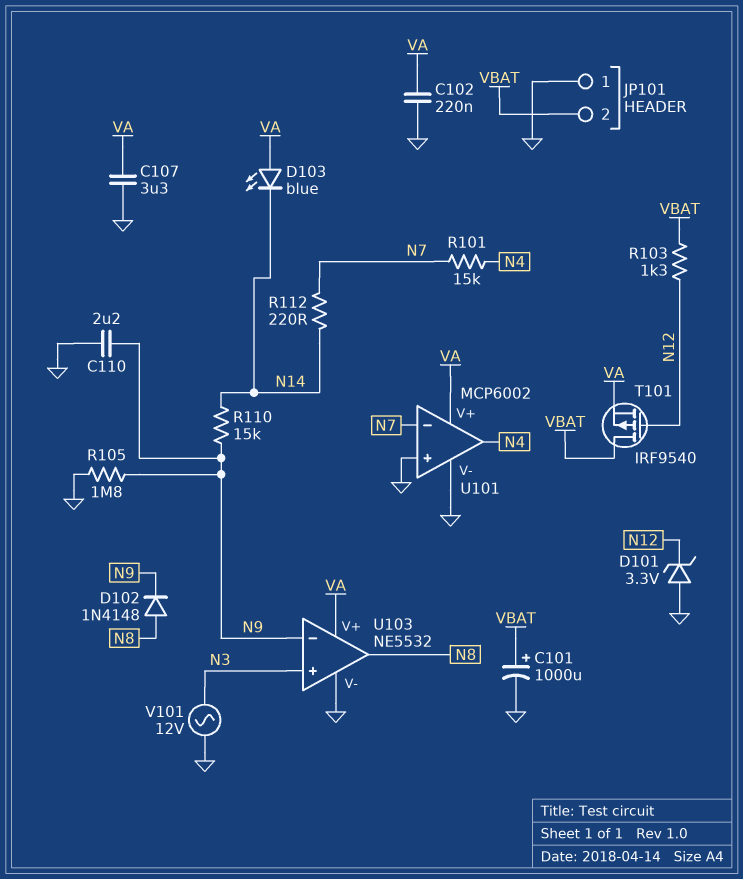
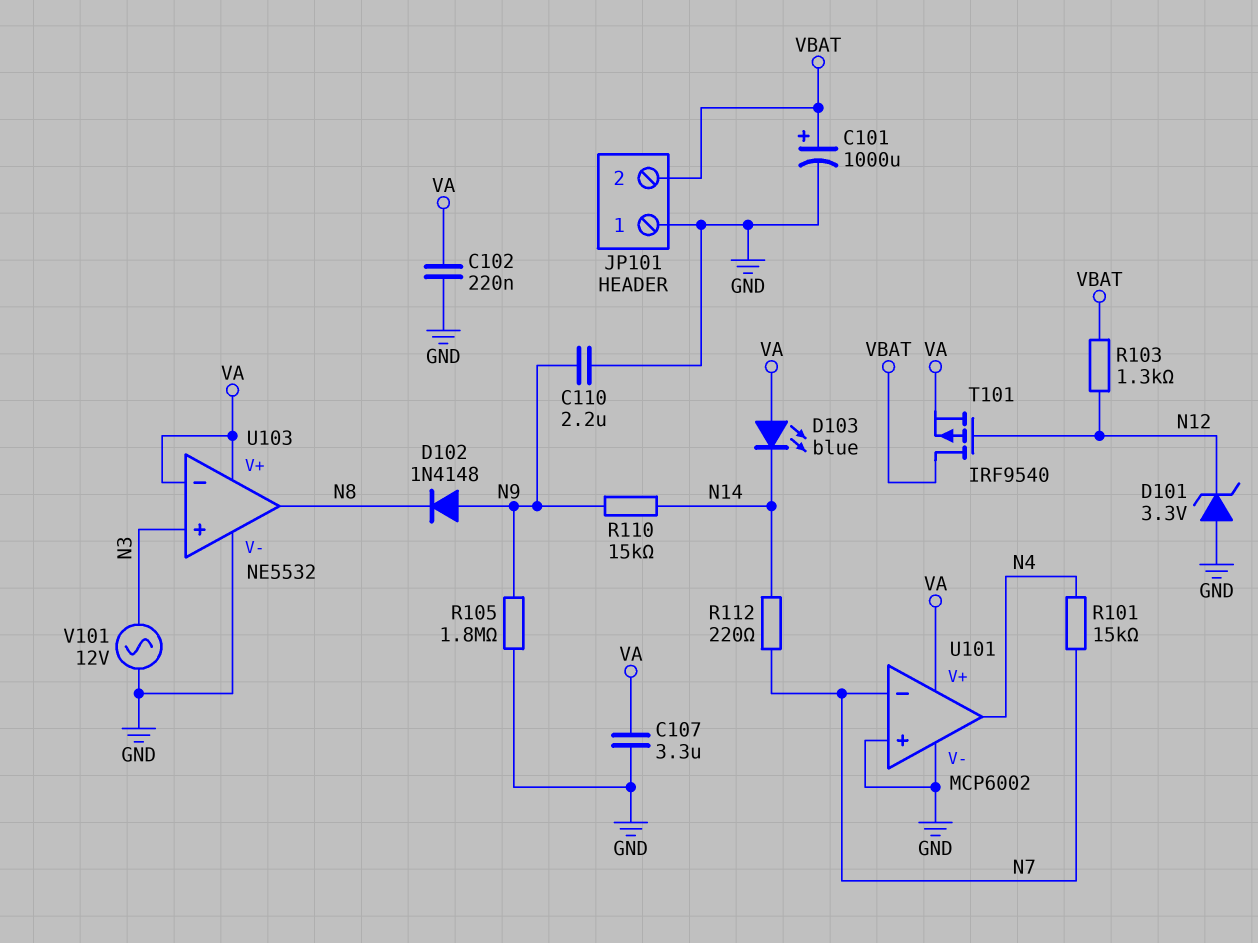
D102: diode 1N4148 (A N8, K N9) -> diode 1N4148 (A N9, K N8)
U103 pin in-: N9 -> VA

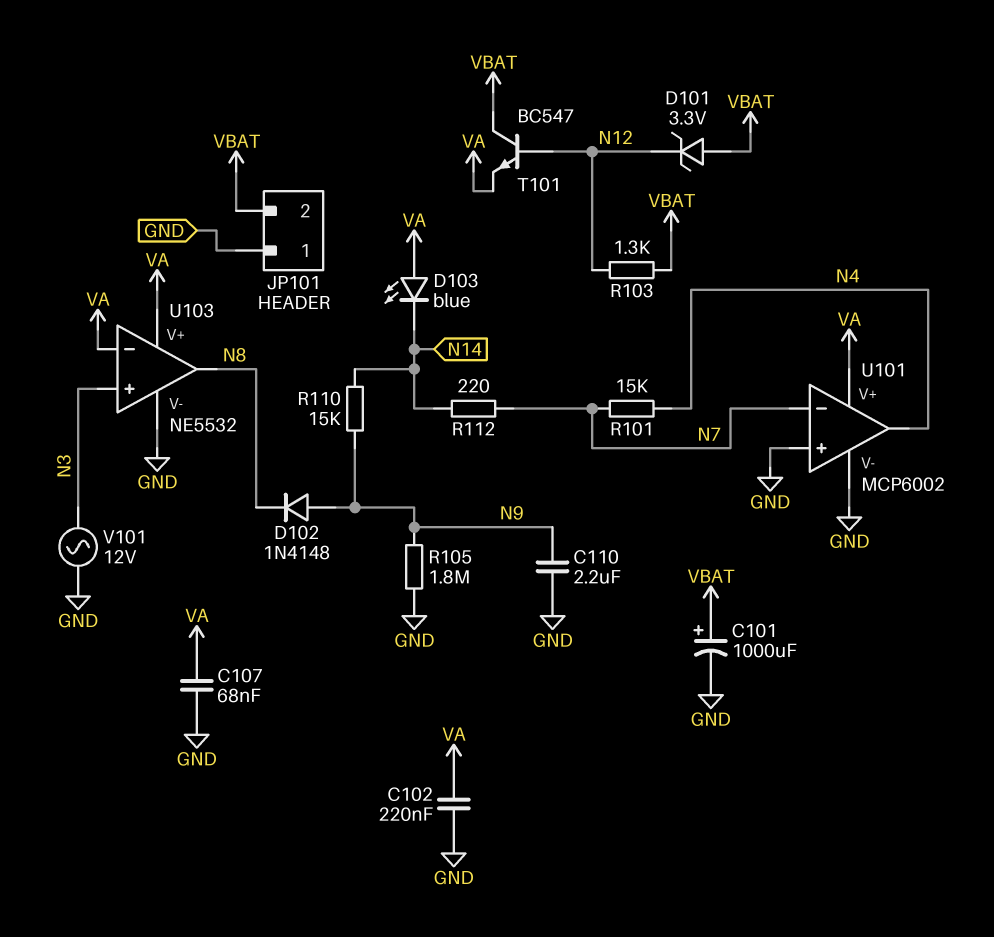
C107: 3.3uF (GND, VA) -> 68nF (GND, VA)
D101: zener 3.3V (A GND, K N12) -> zener 3.3V (A VBAT, K N12)
T101: PMOS IRF9540 (G N12, D VBAT, S VA) -> NPN BC547 (B N12, C VBAT, E VA)

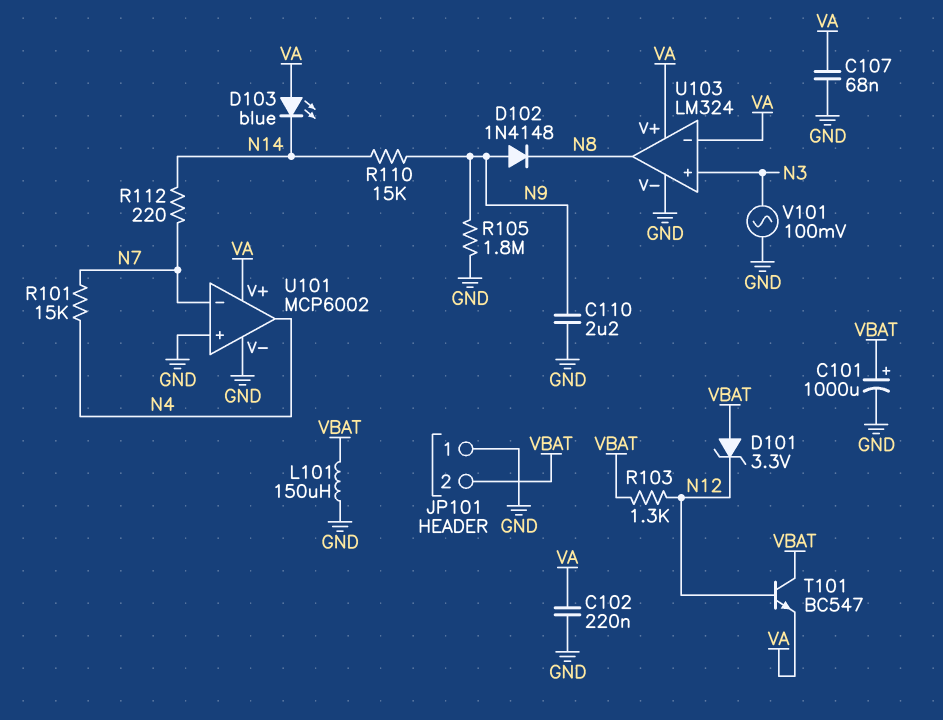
L101: none -> 150uH (GND, VBAT)
U103: NE5532 -> LM324
V101: AC 12V (GND, N3) -> AC 100mV (GND, N3)

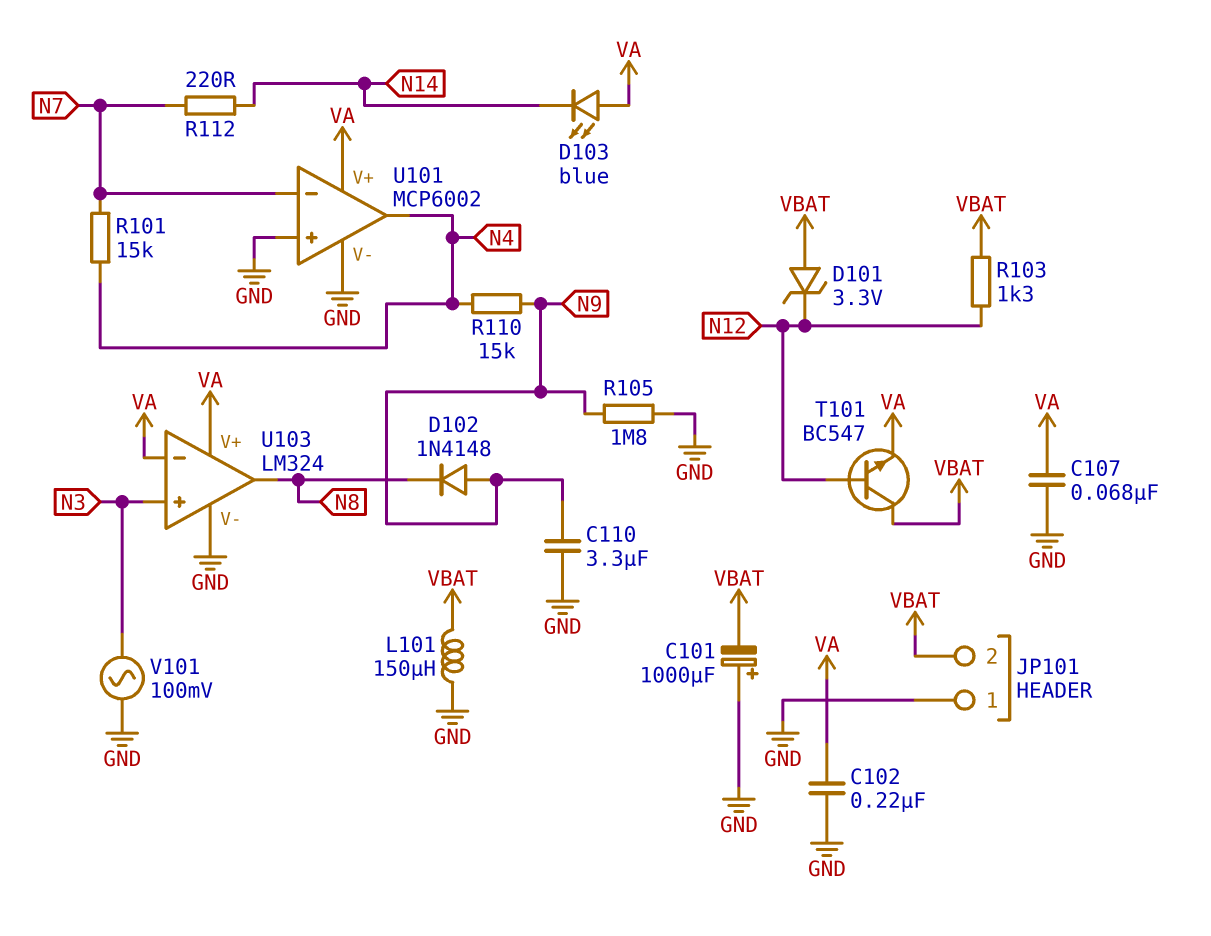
C101: 1000uF (plus VBAT, minus GND) -> 1000uF (plus GND, minus VBAT)
C110: 2.2uF (GND, N9) -> 3.3uF (GND, N9)
R110: 15k (N9, N14) -> 15k (N4, N9)

